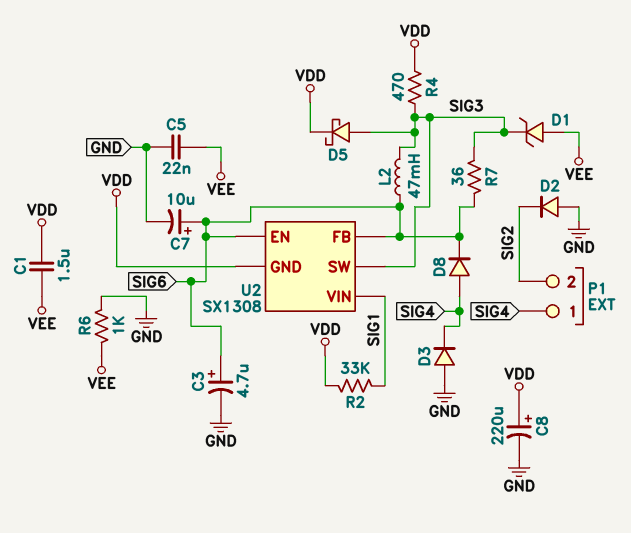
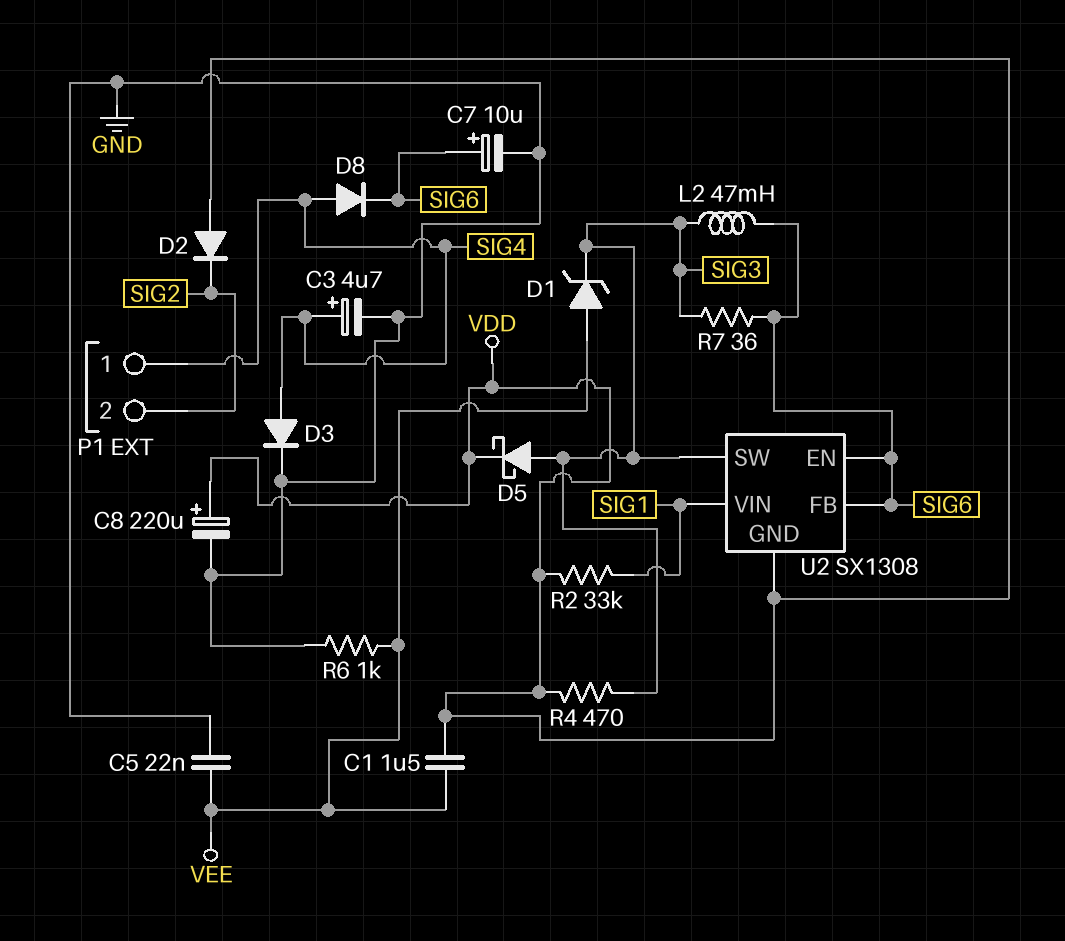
C3: 4.7uF (plus SIG6, minus GND) -> 4.7uF (plus SIG4, minus GND)
D2: diode (A GND, K SIG2) -> diode (A VDD, K SIG2)
D3: diode (A GND, K SIG4) -> diode (A SIG4, K GND)

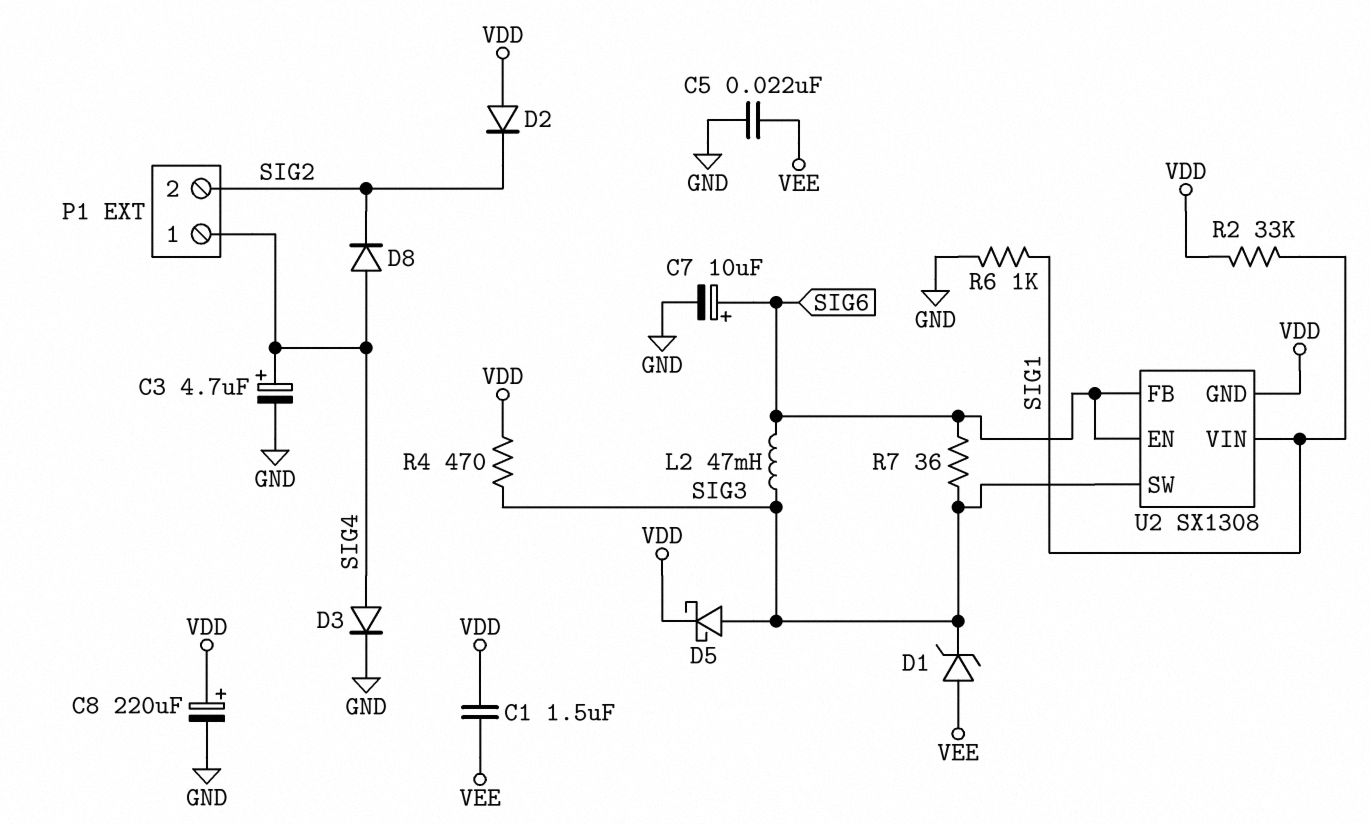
D8: diode (A SIG4, K SIG6) -> diode (A SIG4, K SIG2)
R6: 1k (GND, VEE) -> 1k (GND, SIG1)

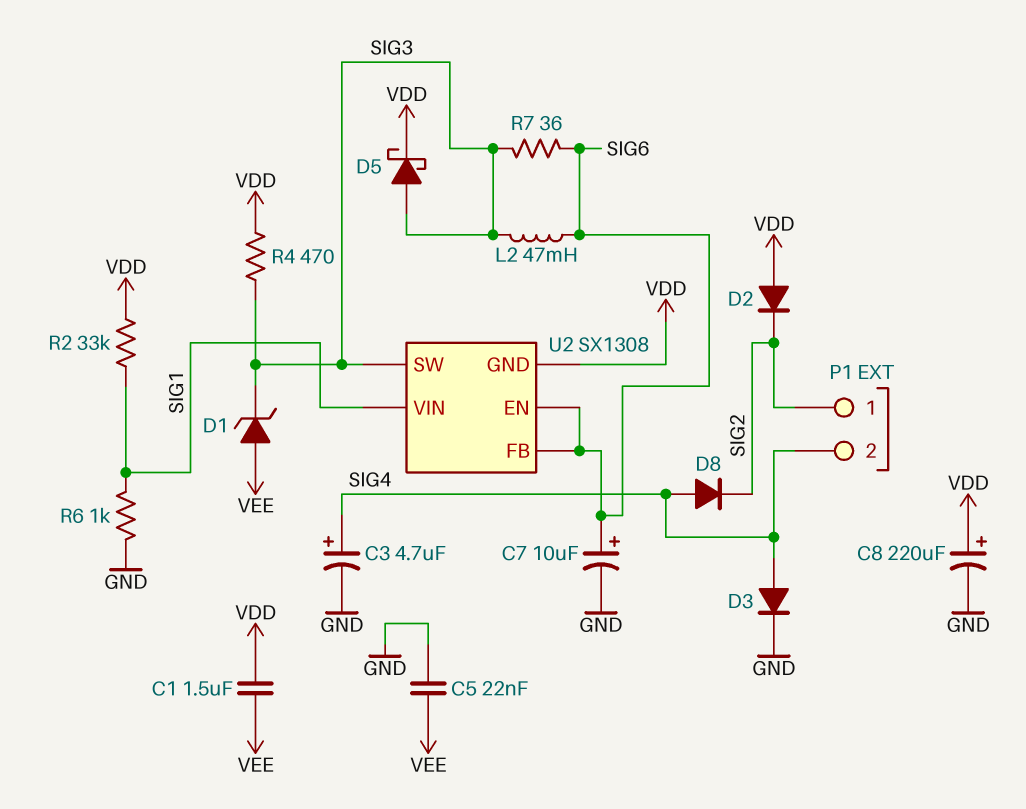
P1 pin 1: SIG4 -> SIG2
P1 pin 2: SIG2 -> SIG4

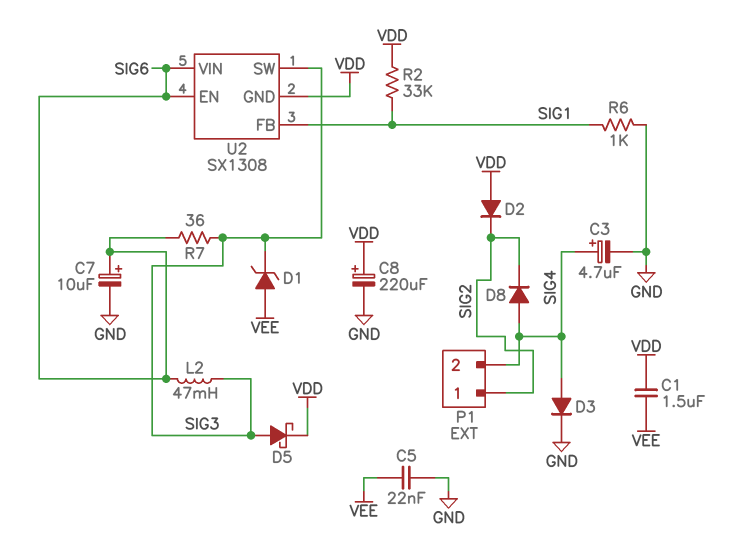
R4: 470 (SIG3, VDD) -> none
U2 pin FB: SIG6 -> SIG1
U2 pin VIN: SIG1 -> SIG6

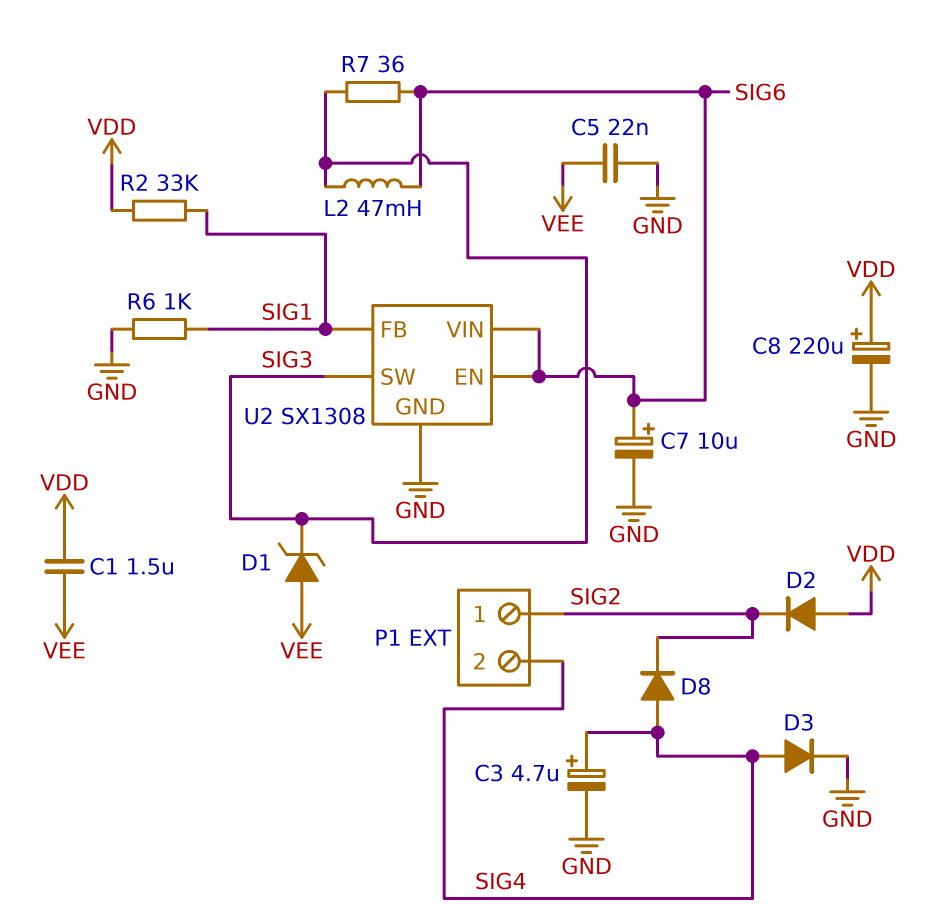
D5: schottky (A SIG3, K VDD) -> none
U2 pin GND: VDD -> GND

